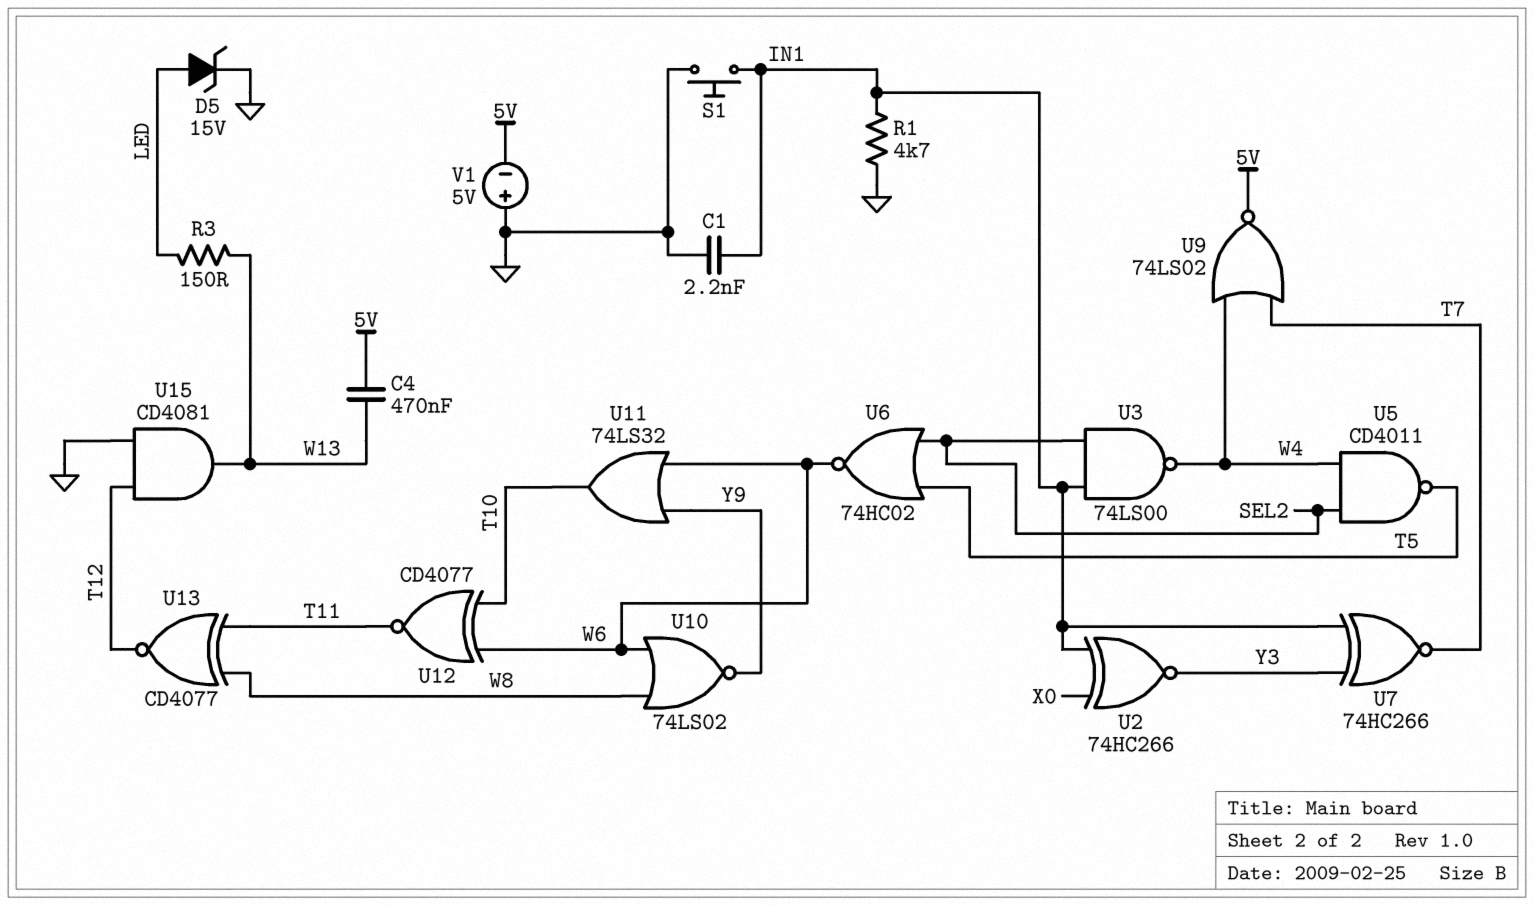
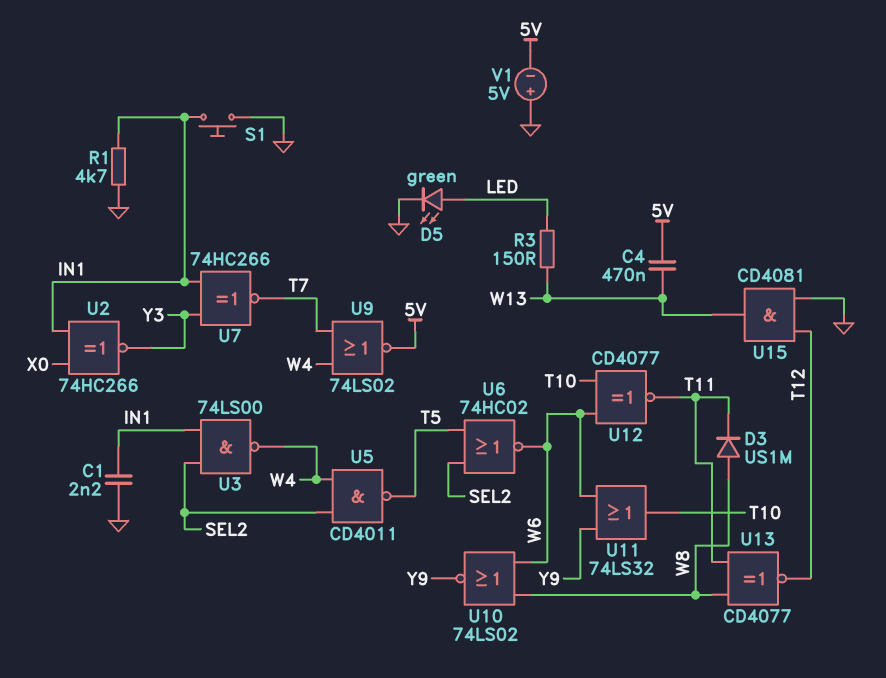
D3: none -> diode US1M (A W8, K T11)
D5: zener 15V (A LED, K GND) -> LED green (A LED, K GND)

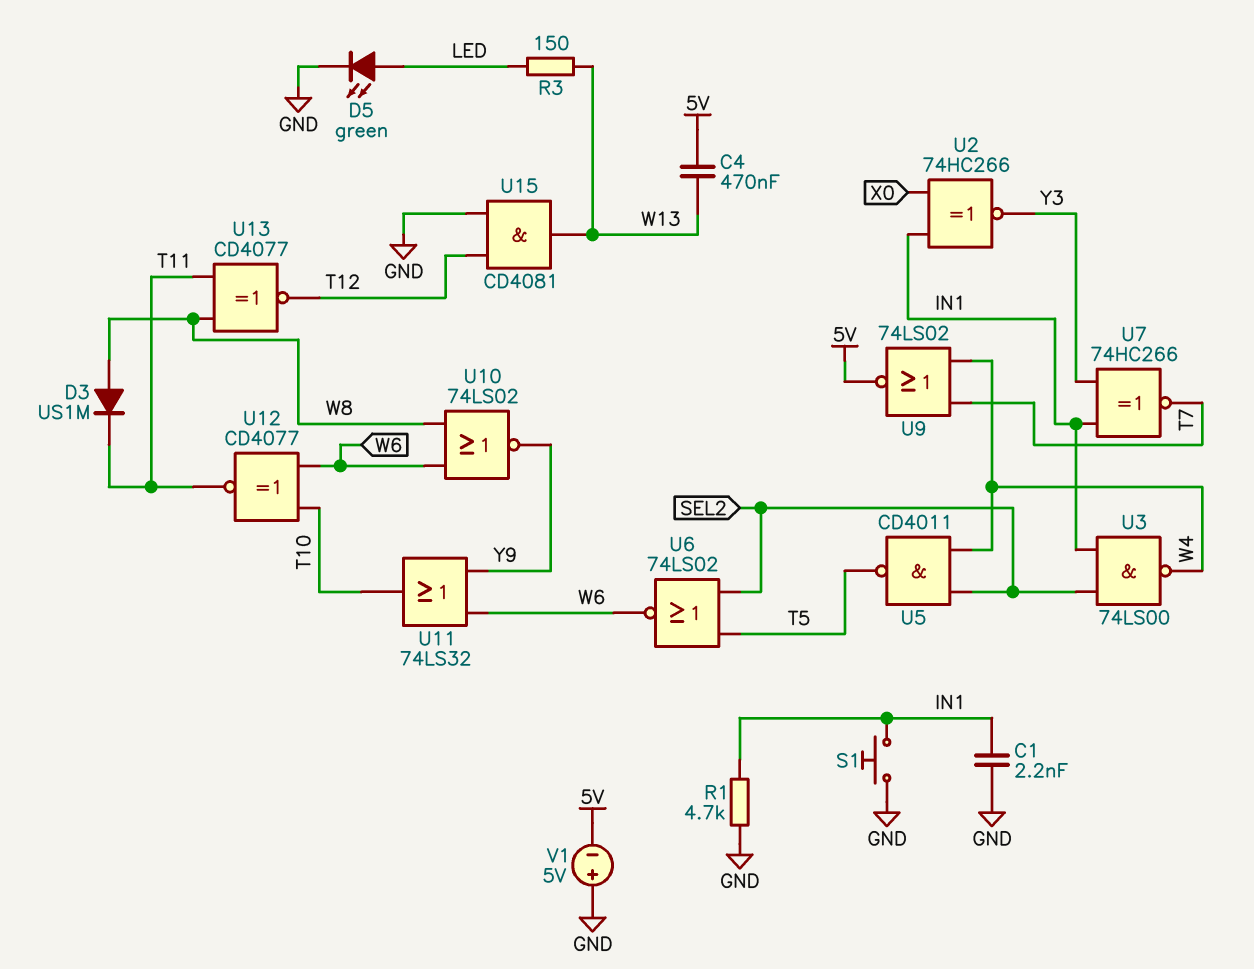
U6: NOR 74HC02 (in SEL2, in T5, out W6) -> NOR 74LS02 (in SEL2, in T5, out W6)

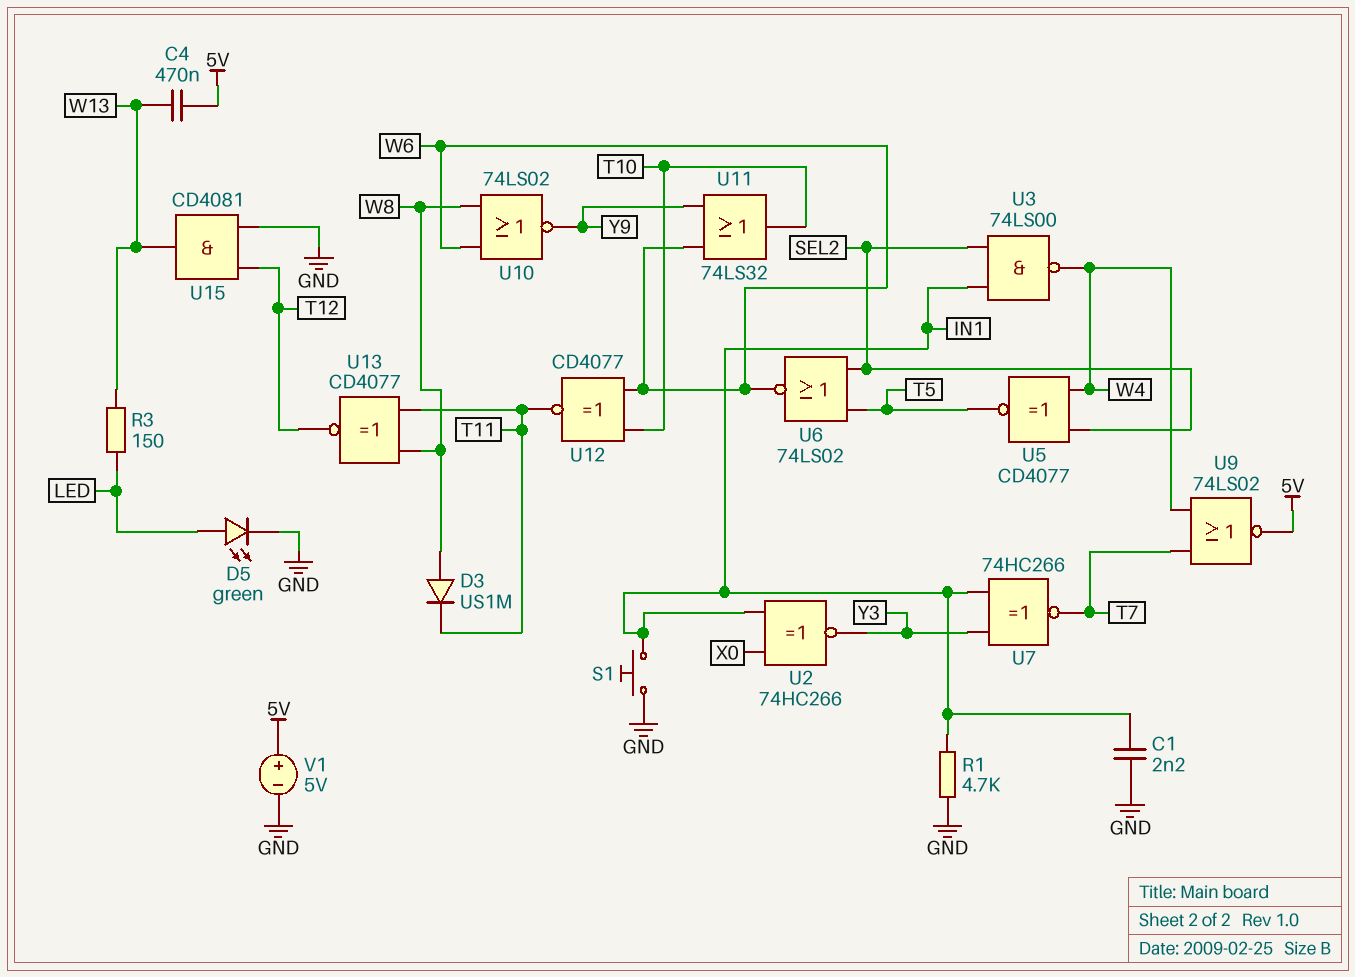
U5: NAND CD4011 (in SEL2, in W4, out T5) -> XNOR CD4077 (in SEL2, in W4, out T5)
V1: 5V (plus GND, minus 5V) -> 5V (plus 5V, minus GND)

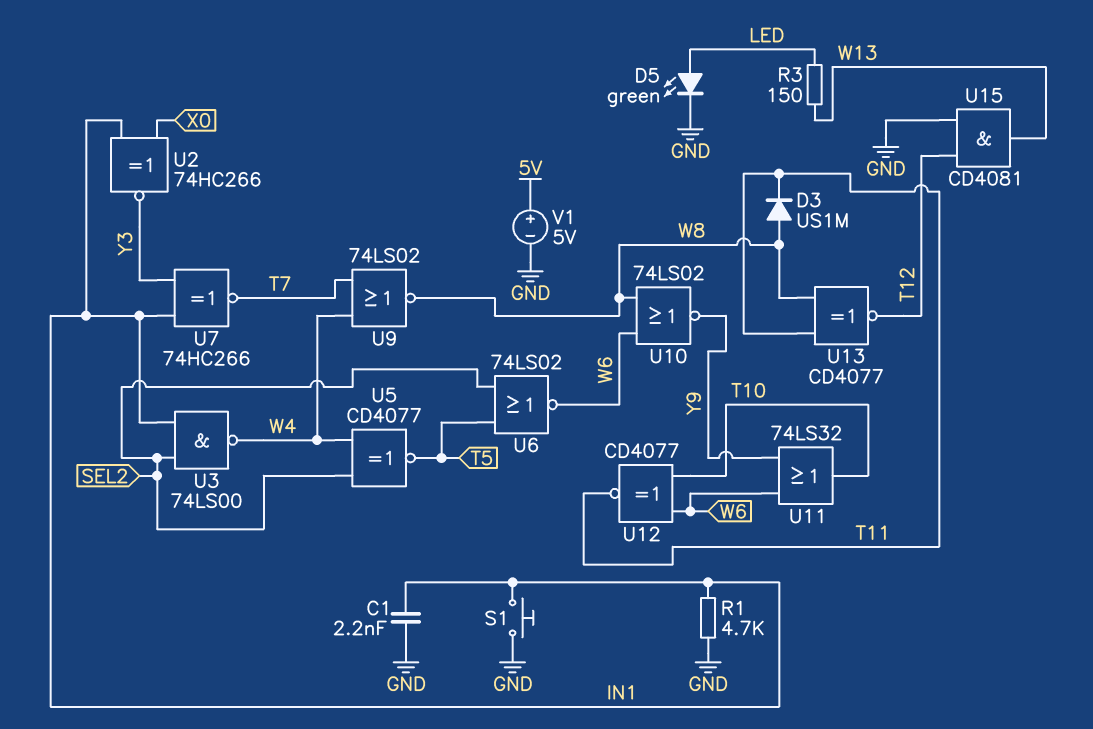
C4: 470nF (5V, W13) -> none
U9: NOR 74LS02 (in T7, in W4, out 5V) -> NOR 74LS02 (in T7, in W4, out W8)

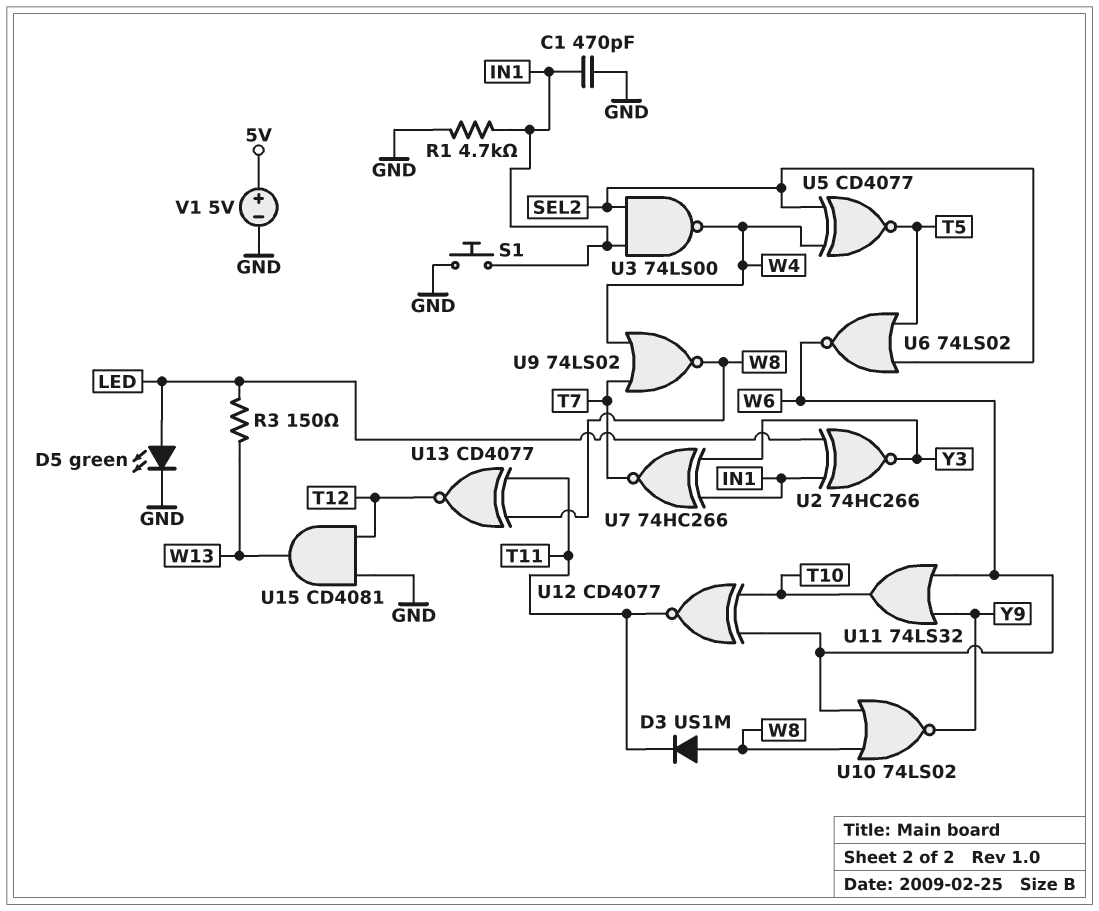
C1: 2.2nF (GND, IN1) -> 470pF (GND, IN1)
U2: XNOR 74HC266 (in IN1, in X0, out Y3) -> XNOR 74HC266 (in IN1, in LED, out Y3)

